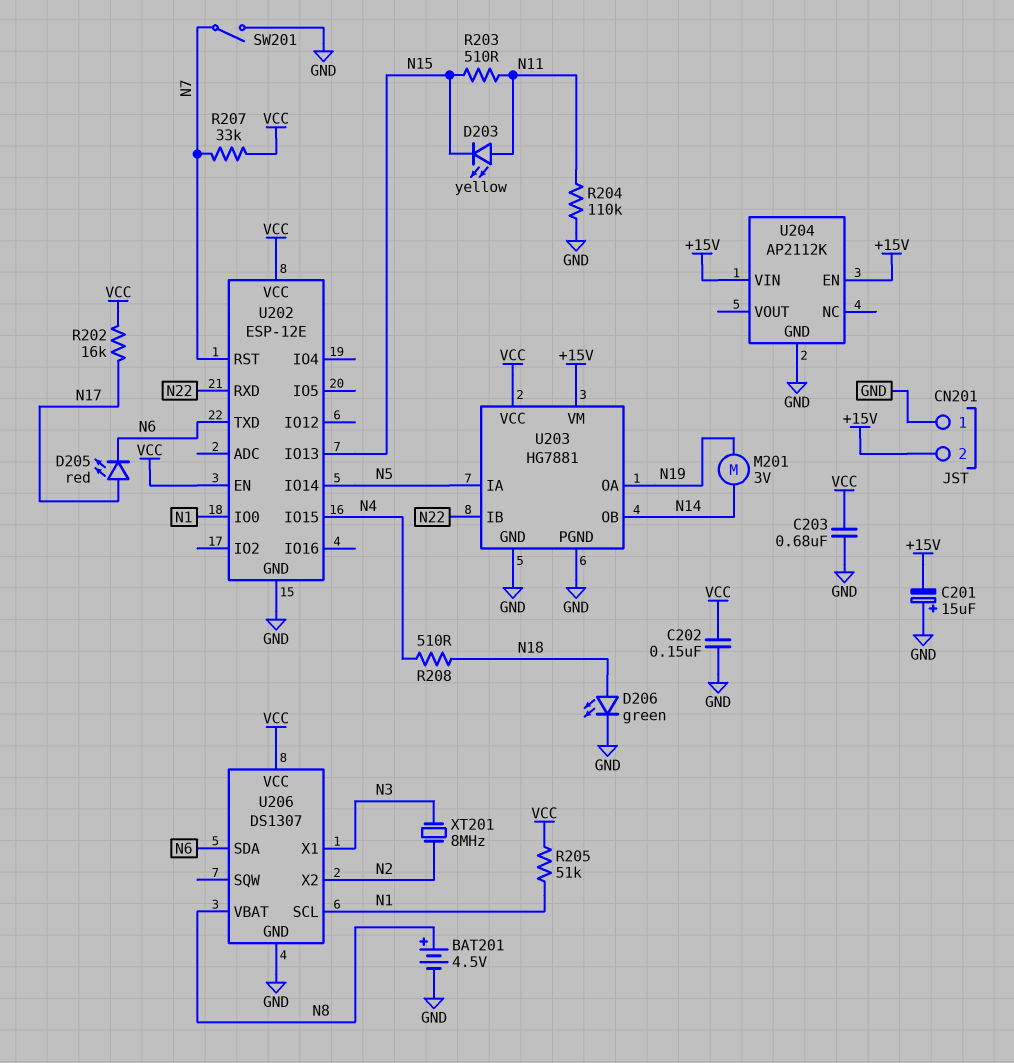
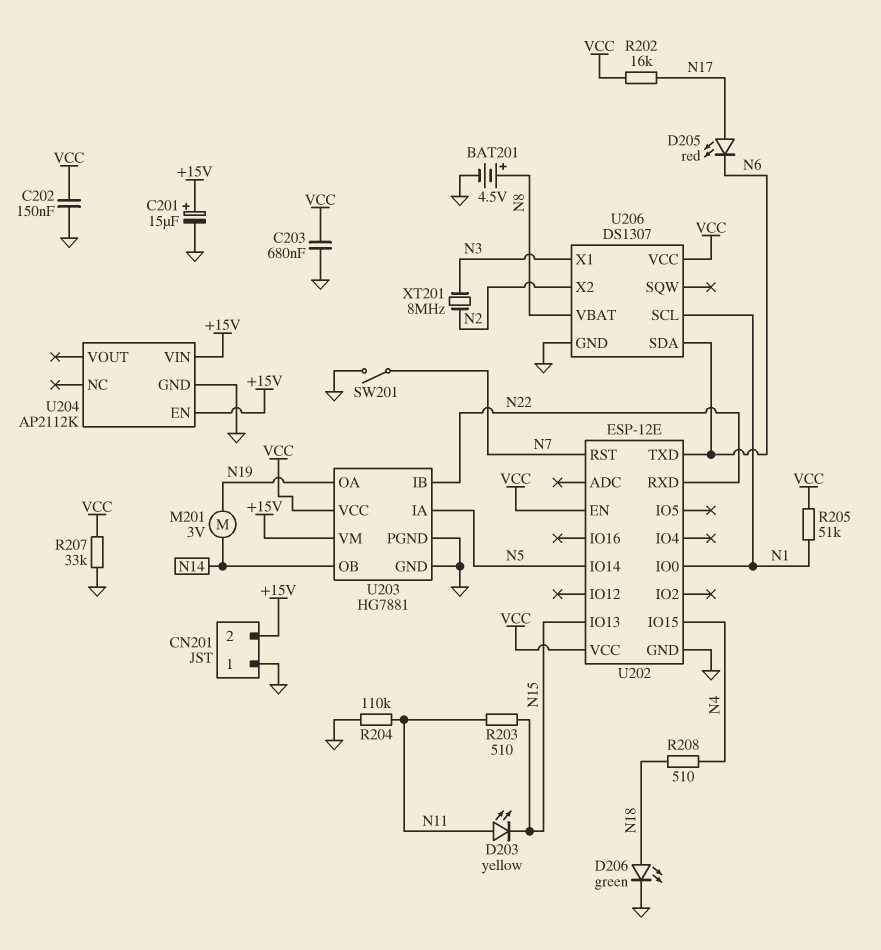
C201: 15uF (plus GND, minus +15V) -> 15uF (plus +15V, minus GND)
R207: 33k (N7, VCC) -> 33k (GND, VCC)

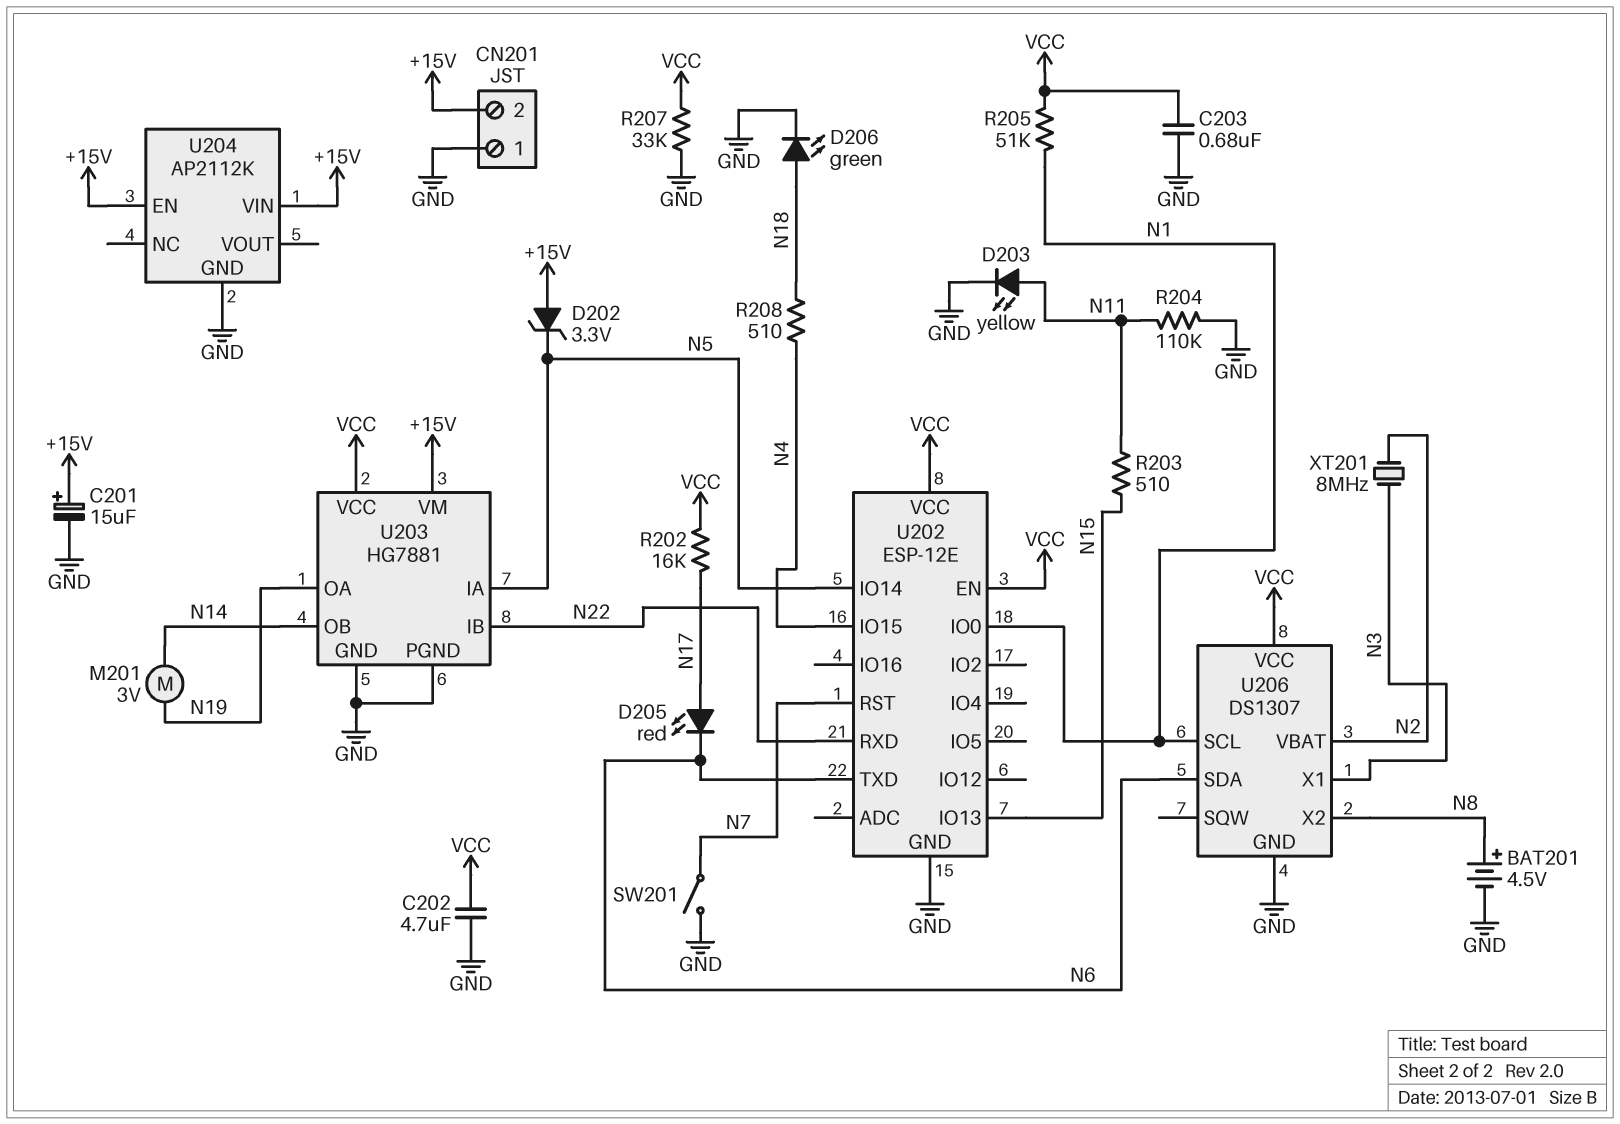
C202: 150nF (GND, VCC) -> 4.7uF (GND, VCC)
D202: none -> zener 3.3V (A +15V, K N5)
D203: LED yellow (A N11, K N15) -> LED yellow (A N11, K GND)
U206 pin VBAT: N8 -> N2
U206 pin X2: N2 -> N8

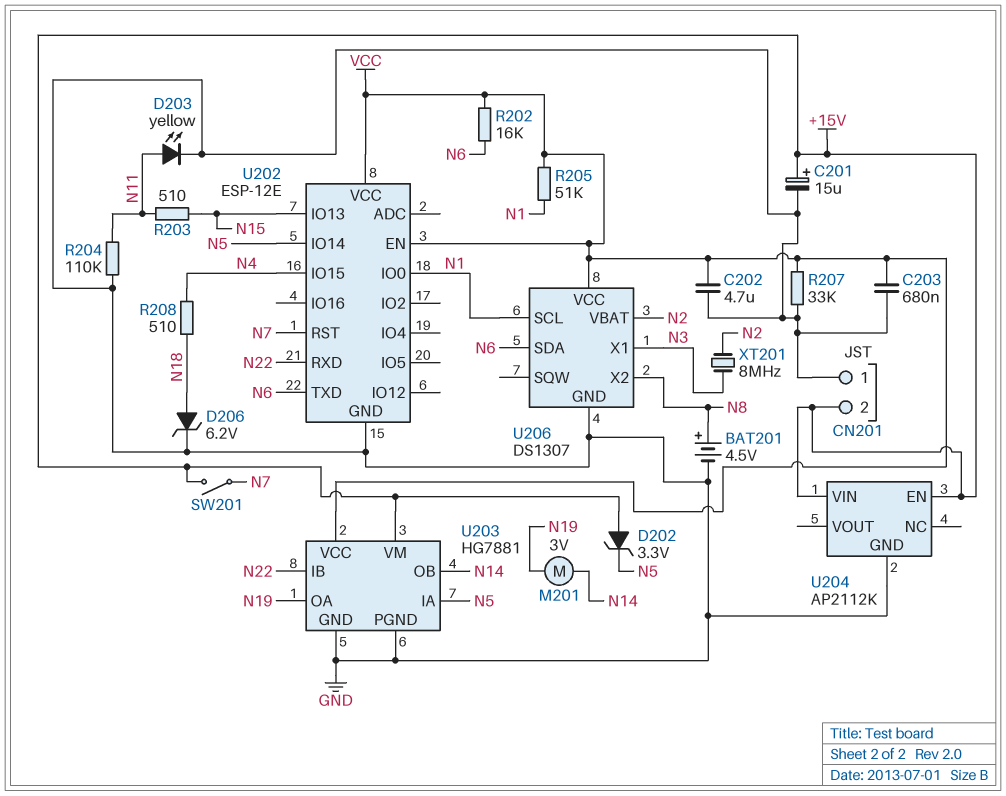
D205: LED red (A N17, K N6) -> none
D206: LED green (A N18, K GND) -> zener 6.2V (A N18, K GND)
R202: 16k (N17, VCC) -> 16k (N6, VCC)
SW201: switch (GND, N7) -> switch (+15V, N7)

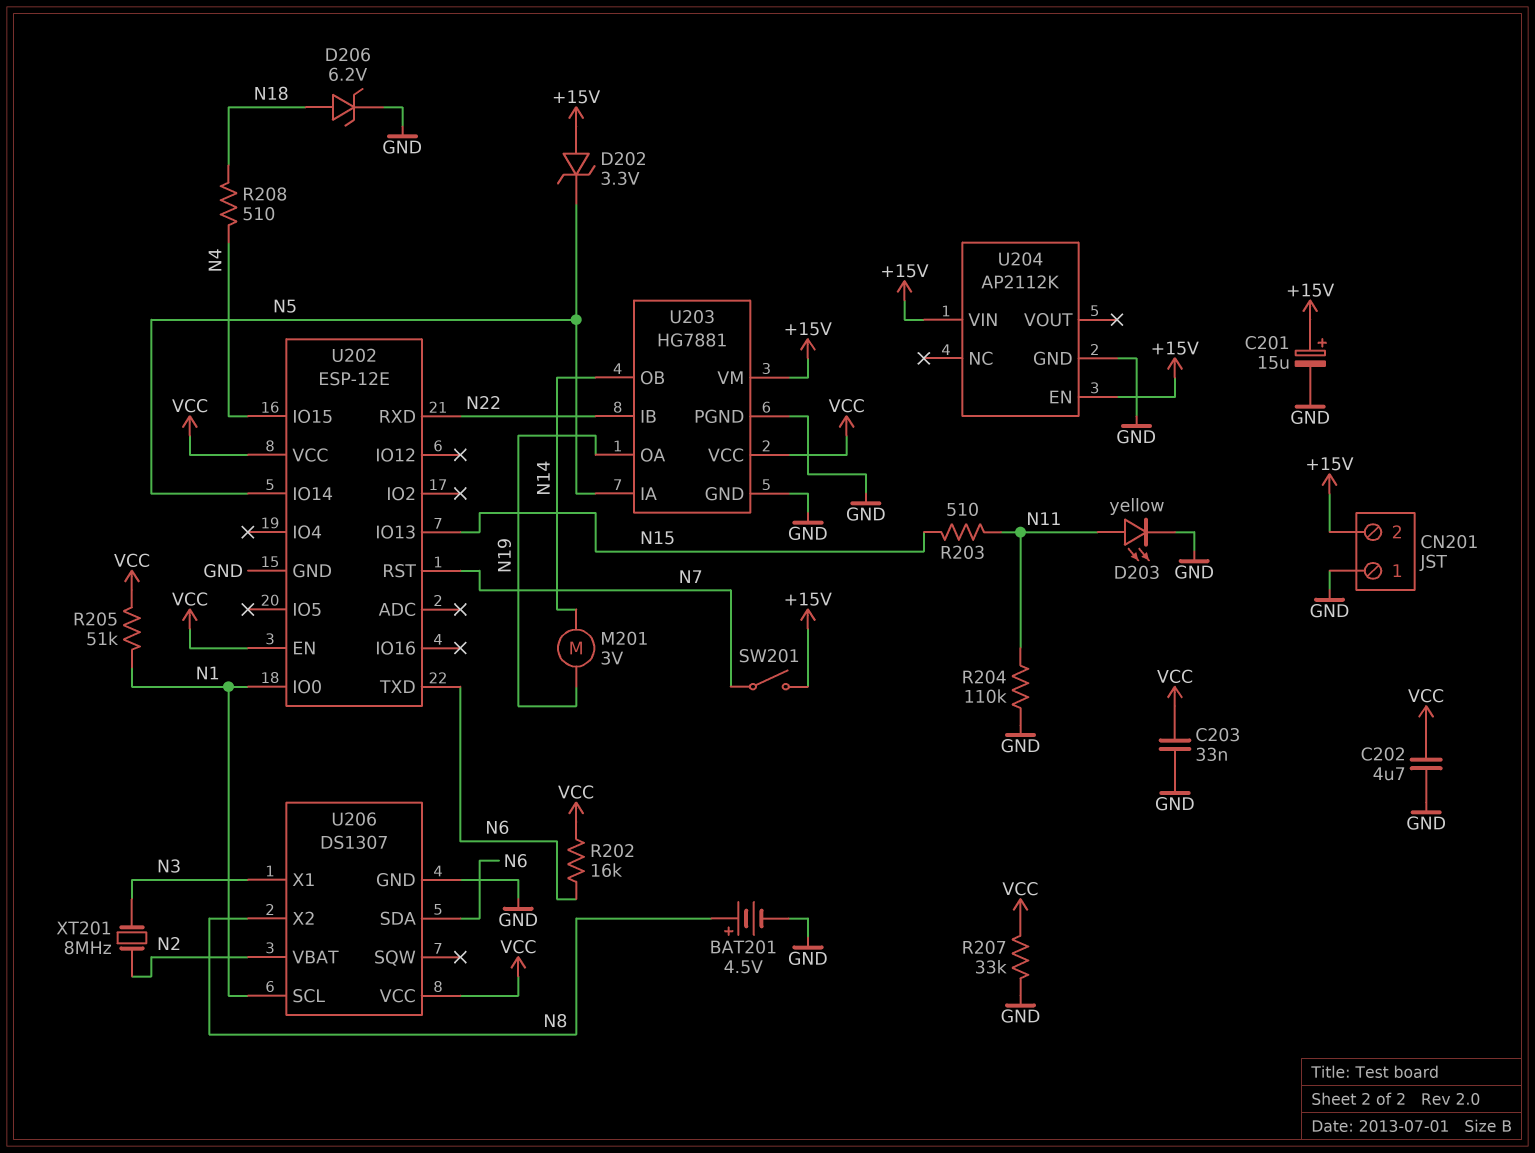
C203: 680nF (GND, VCC) -> 33nF (GND, VCC)

